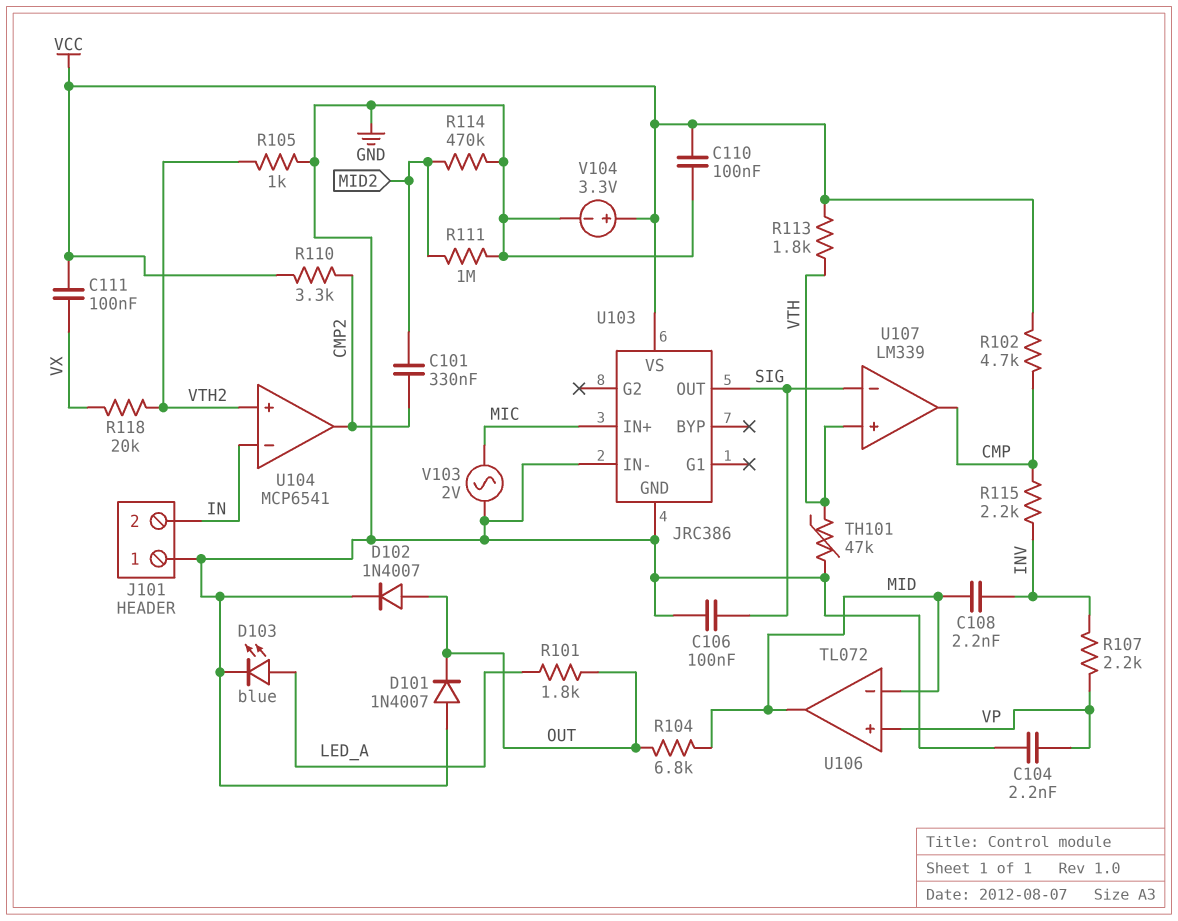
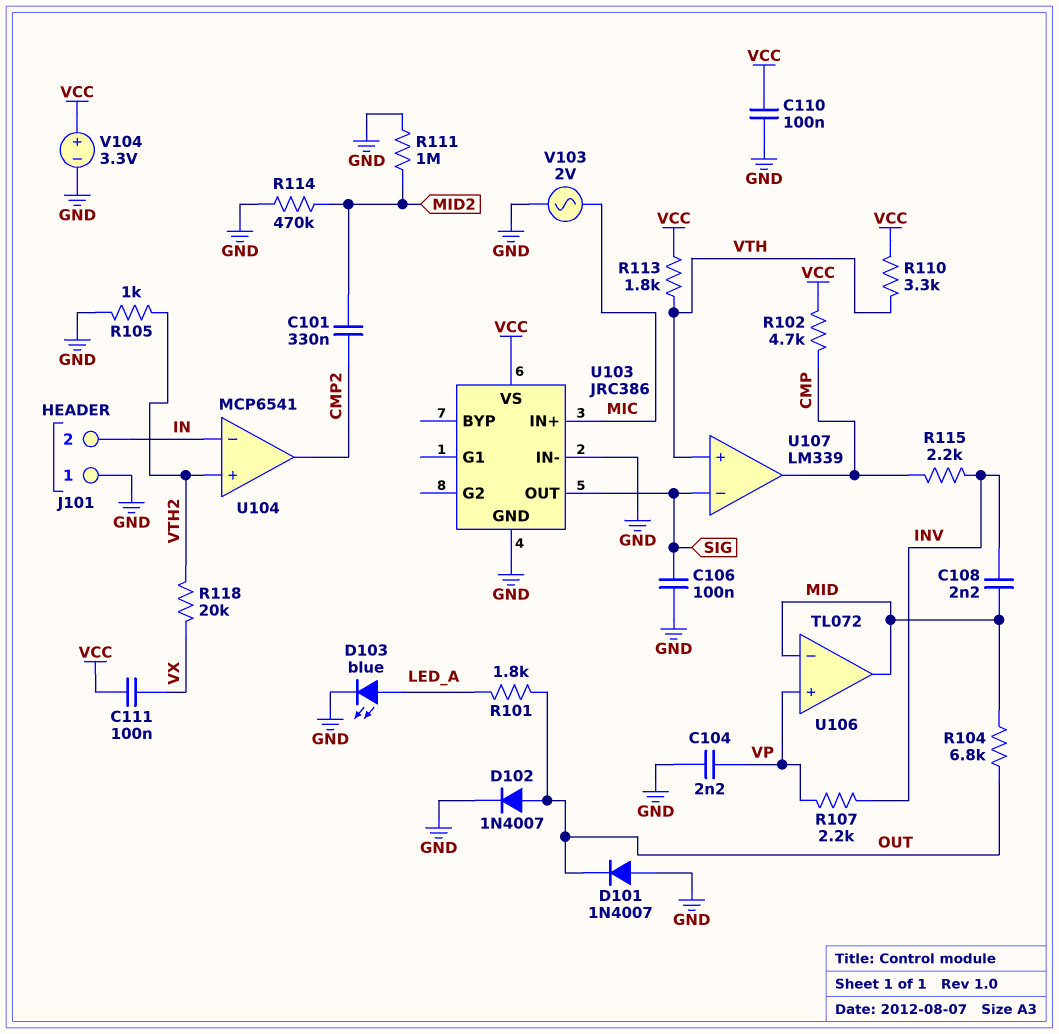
R110: 3.3k (CMP2, VCC) -> 3.3k (VCC, VTH)
TH101: 47k (GND, VTH) -> none

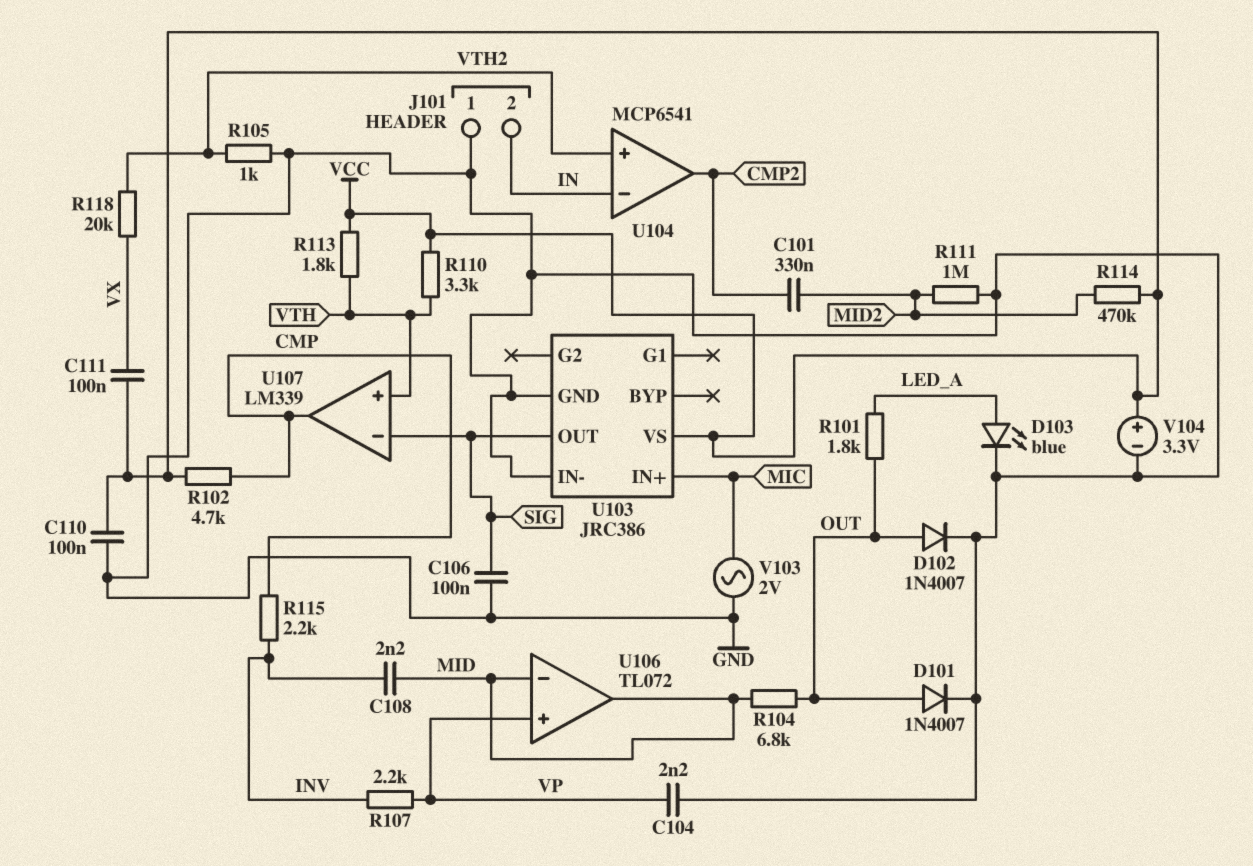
D101: diode 1N4007 (A GND, K OUT) -> diode 1N4007 (A OUT, K GND)
R114: 470k (GND, MID2) -> 470k (MID2, VCC)

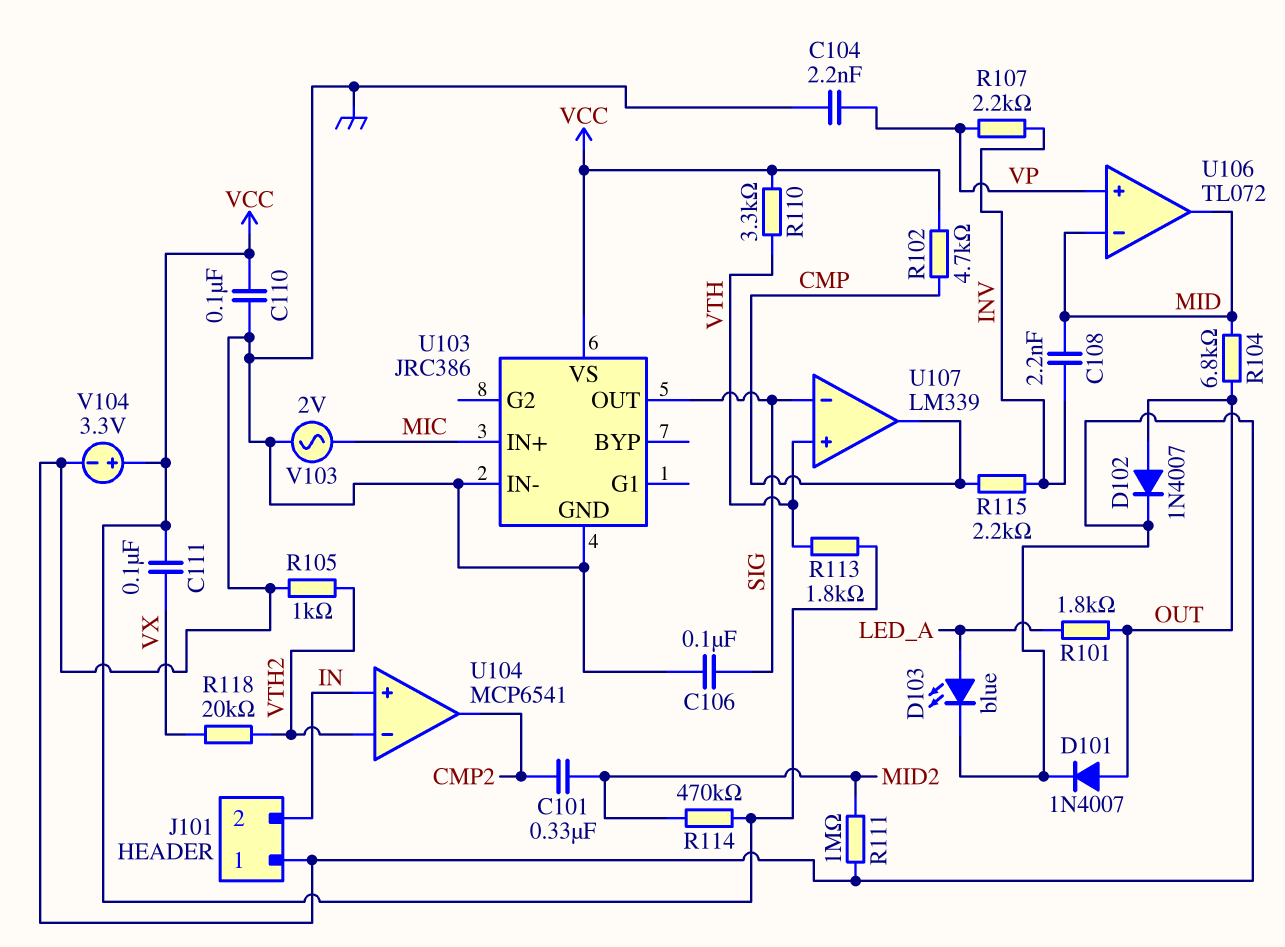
U104 pin in+: VTH2 -> IN
U104 pin in-: IN -> VTH2

